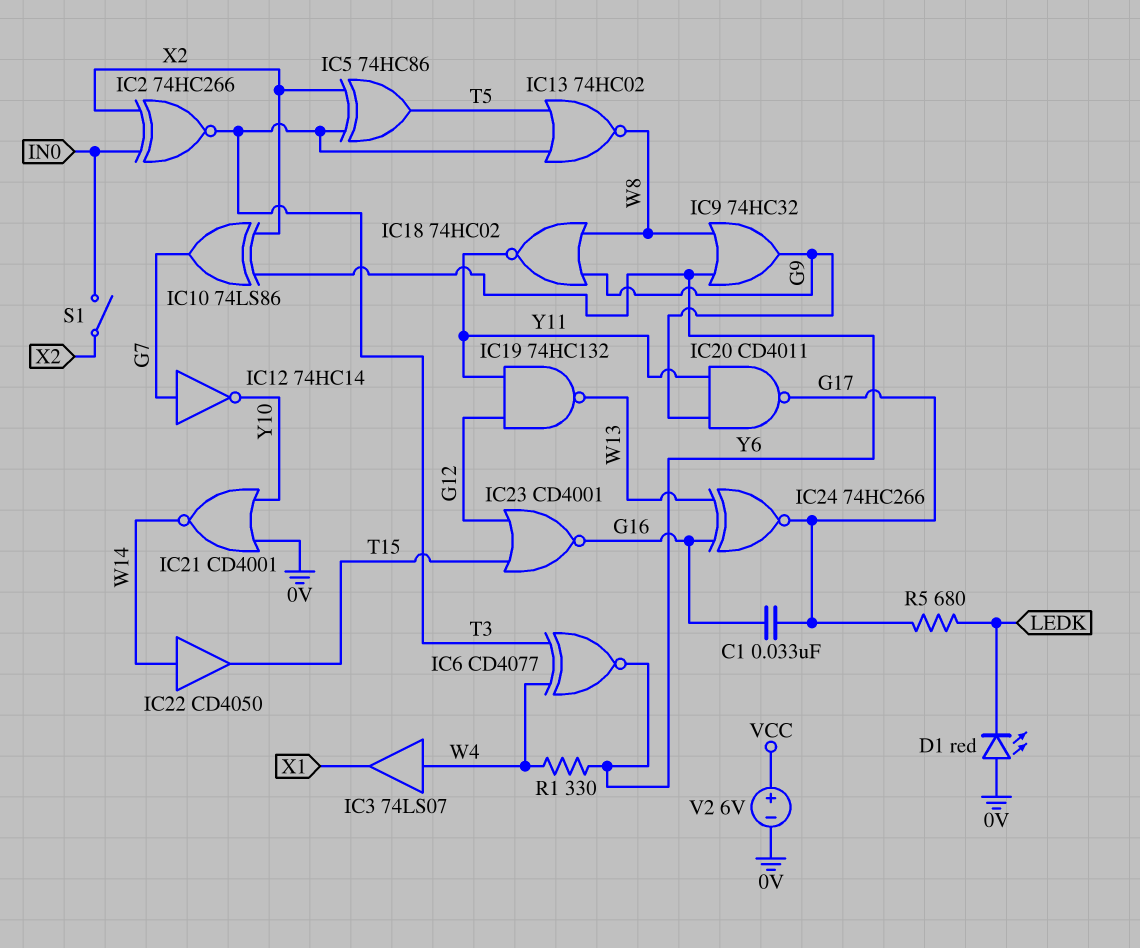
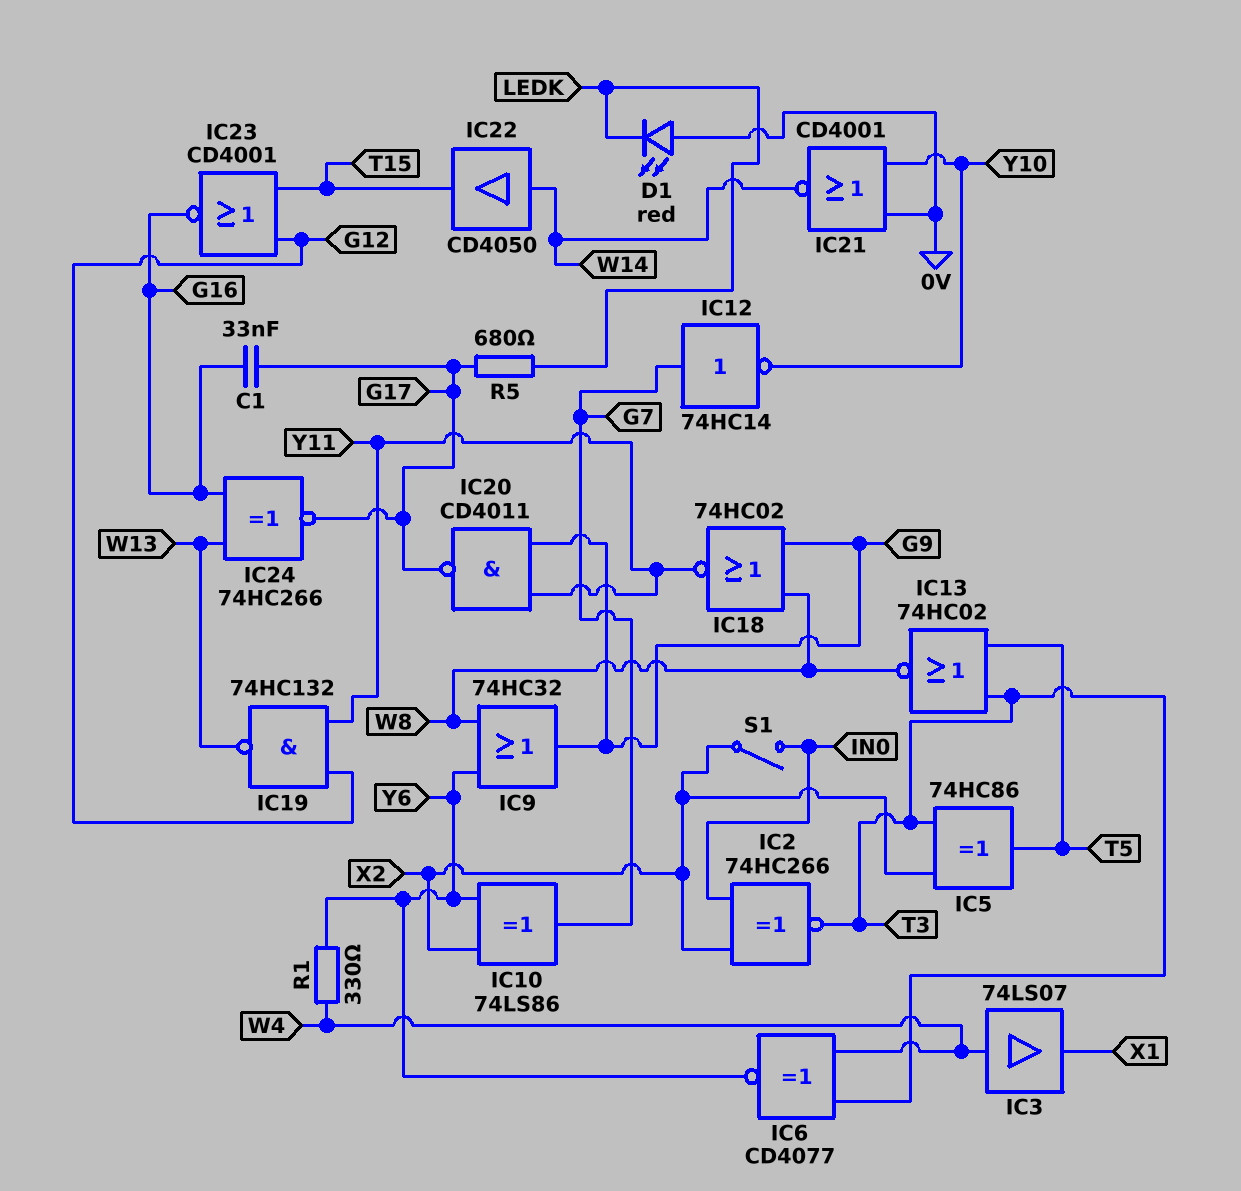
V2: 6V (plus VCC, minus 0V) -> none

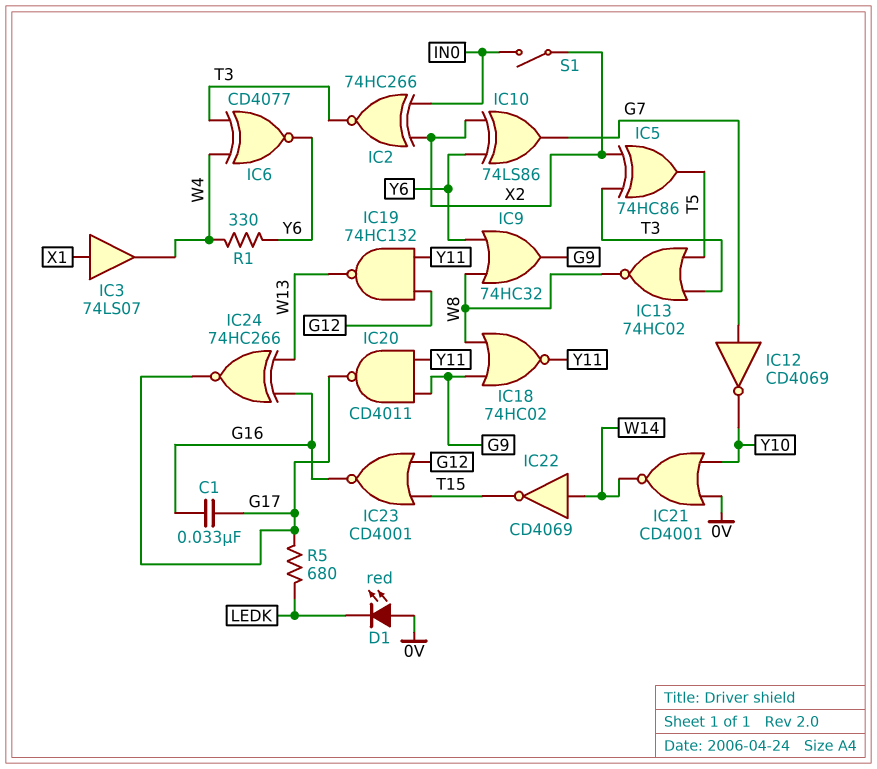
IC3: buffer 74LS07 (in W4, out X1) -> buffer 74LS07 (in X1, out W4)
IC12: NOT 74HC14 (in G7, out Y10) -> NOT CD4069 (in G7, out Y10)
IC22: buffer CD4050 (in W14, out T15) -> NOT CD4069 (in W14, out T15)

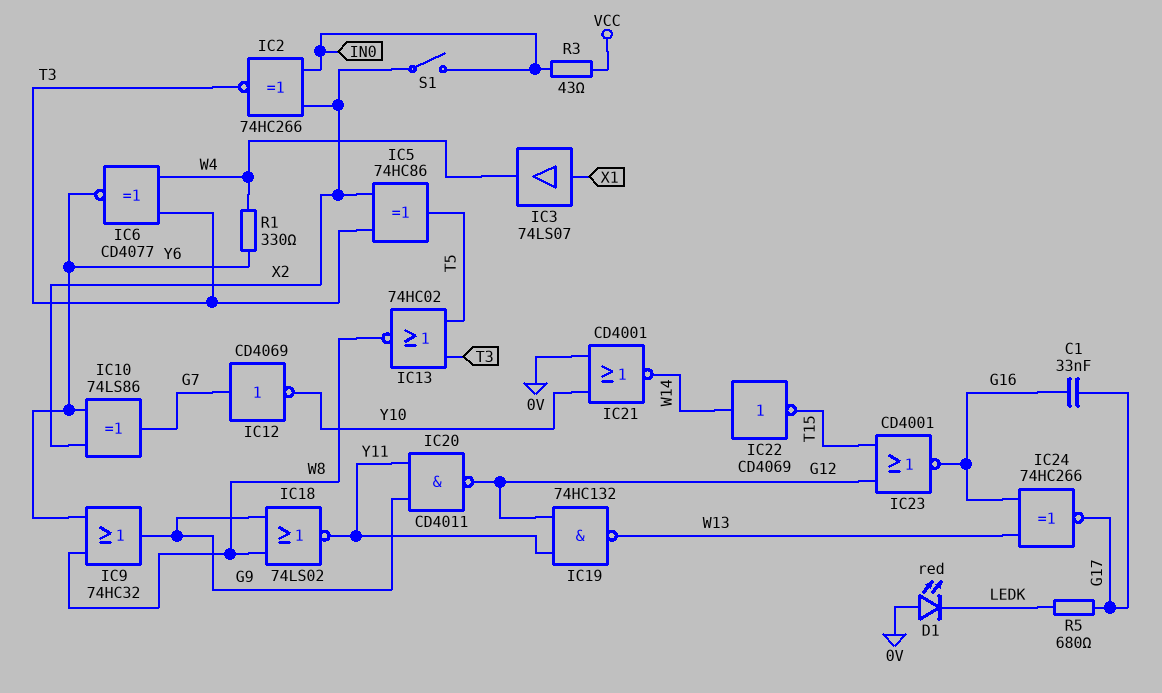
IC18: NOR 74HC02 (in G9, in W8, out Y11) -> NOR 74LS02 (in G9, in W8, out Y11)
IC20: NAND CD4011 (in G9, in Y11, out G17) -> NAND CD4011 (in G9, in Y11, out G12)
R3: none -> 43 (IN0, VCC)

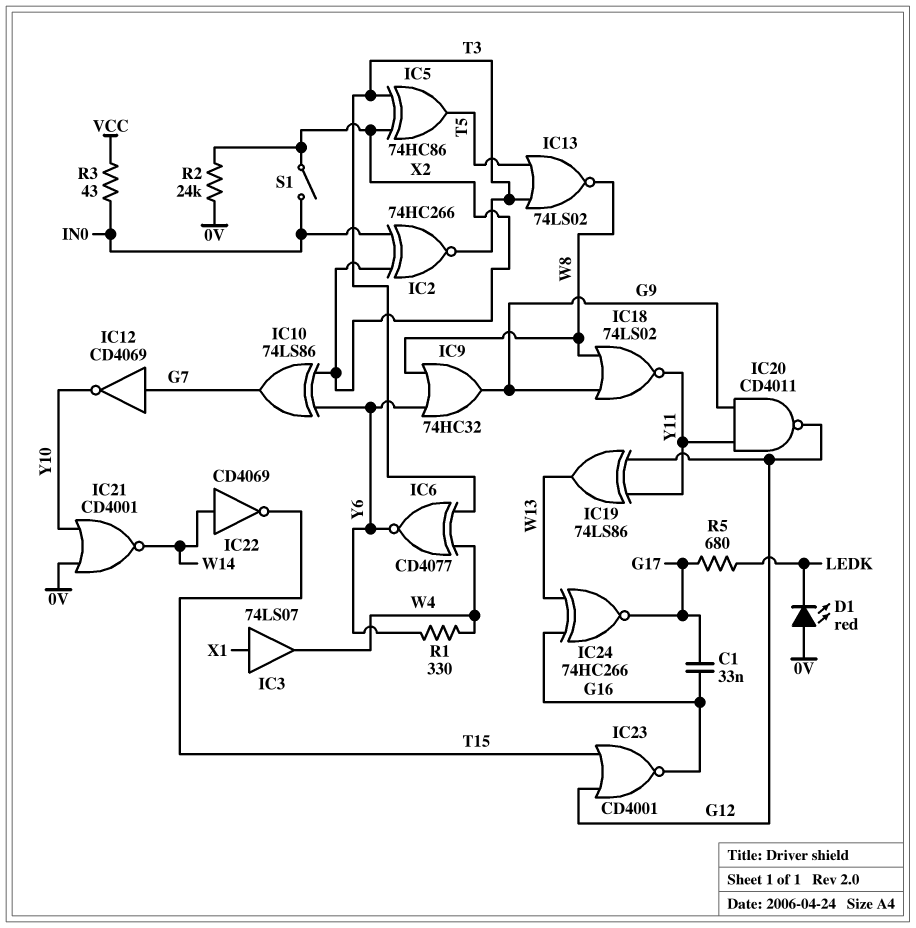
IC13: NOR 74HC02 (in T3, in T5, out W8) -> NOR 74LS02 (in T3, in T5, out W8)
IC19: NAND 74HC132 (in G12, in Y11, out W13) -> XOR 74LS86 (in G12, in Y11, out W13)
R2: none -> 24k (0V, X2)

